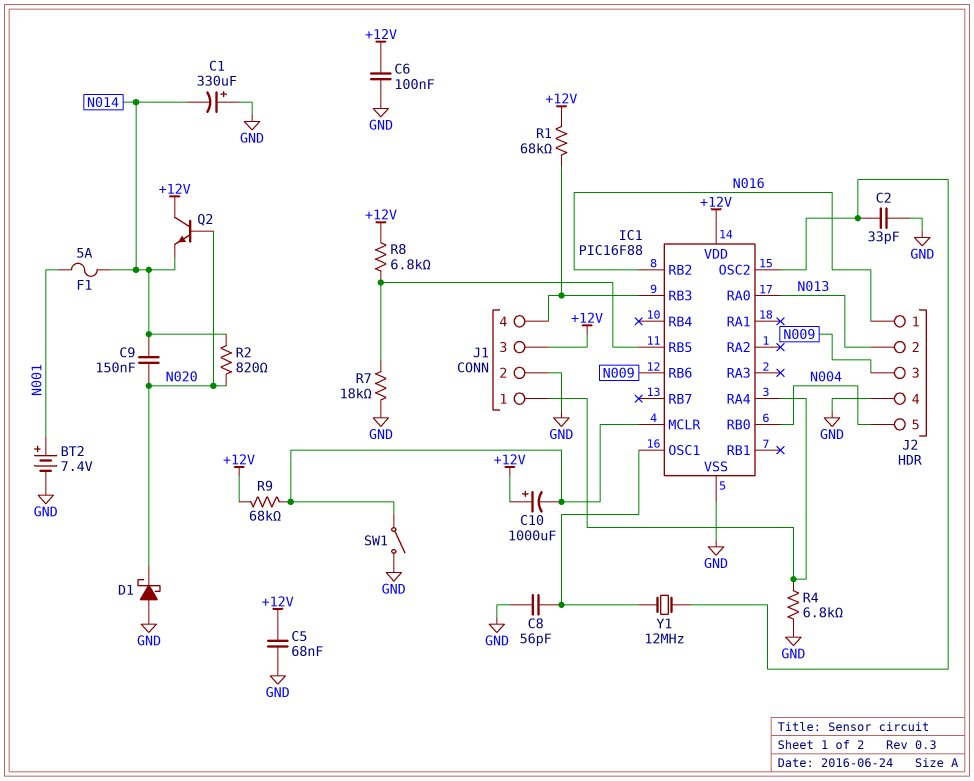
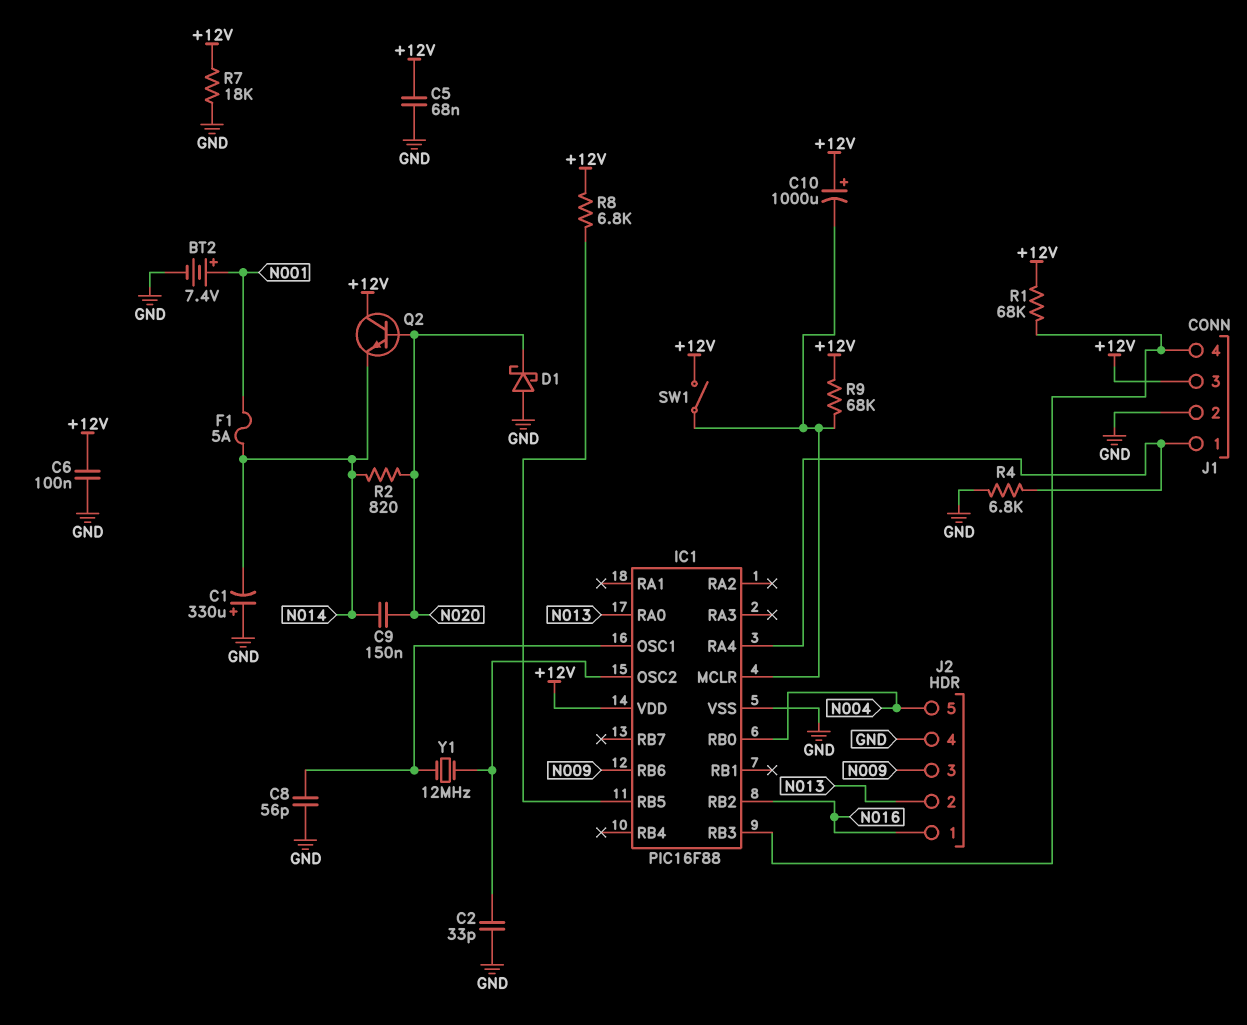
R7: 18k (GND, IC1/RB5) -> 18k (+12V, GND)
SW1: switch (GND, IC1/MCLR) -> switch (+12V, IC1/MCLR)

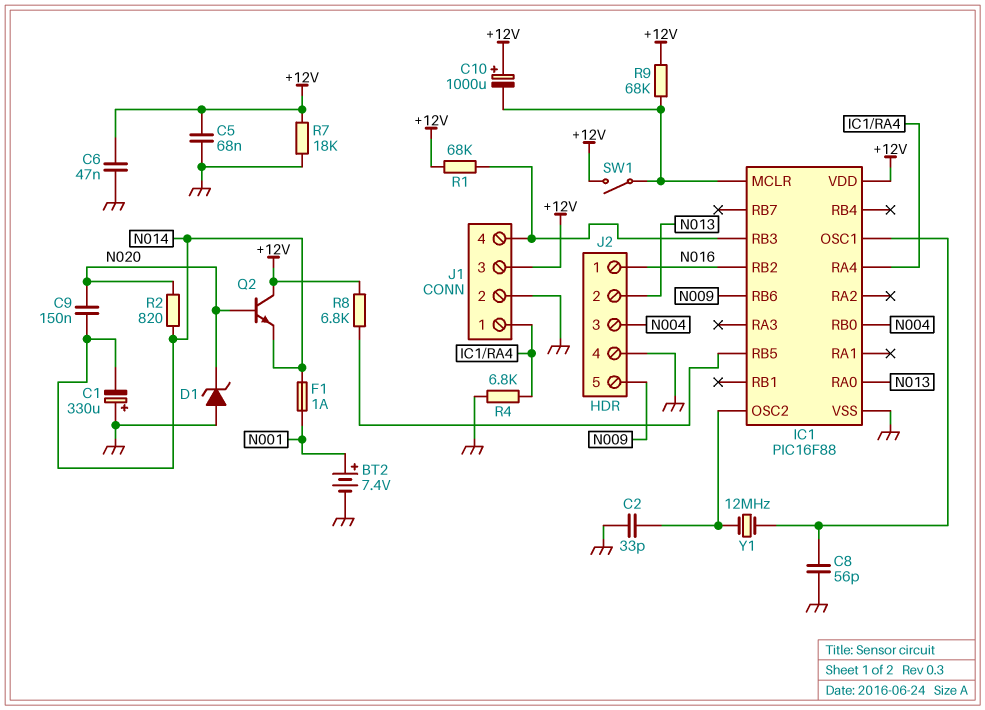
C6: 100nF (+12V, GND) -> 47nF (+12V, GND)
D1: schottky (A GND, K N020) -> zener (A GND, K N020)
F1: 5A (N001, N014) -> 1A (N001, N014)
J2 pin 3: N009 -> N004
J2 pin 5: N004 -> N009

